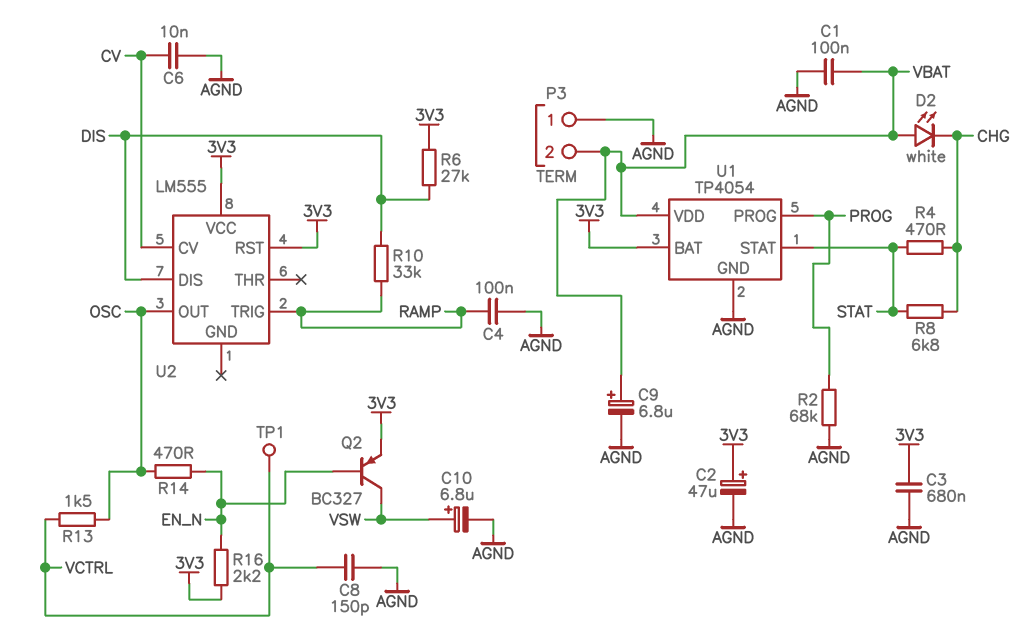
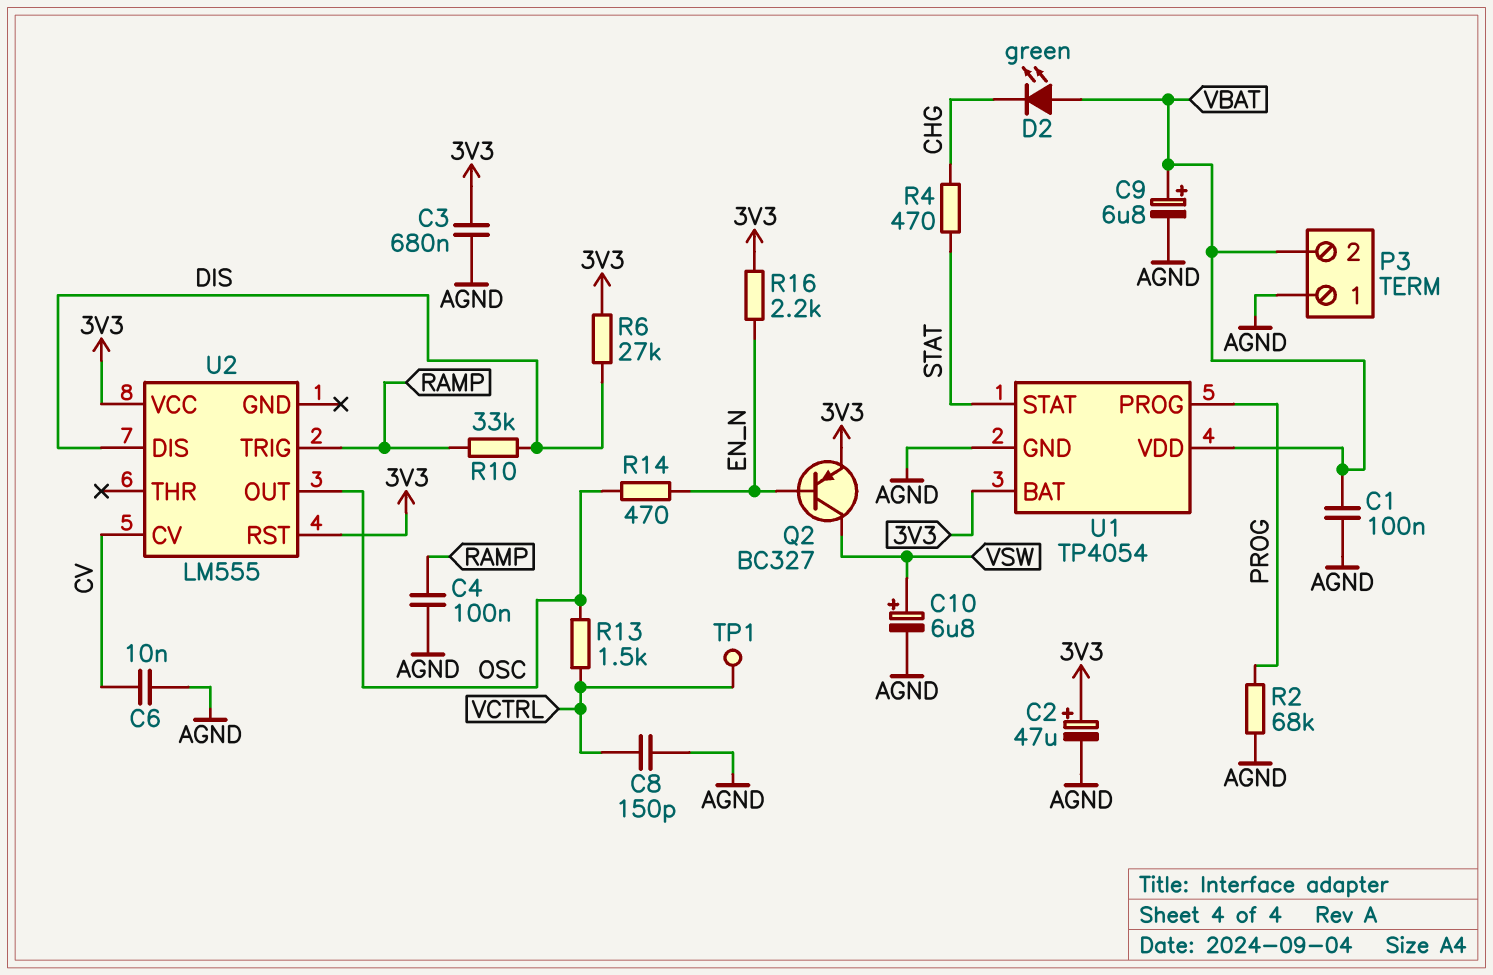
D2: LED white (A VBAT, K CHG) -> LED green (A VBAT, K CHG)
R8: 6.8k (CHG, STAT) -> none

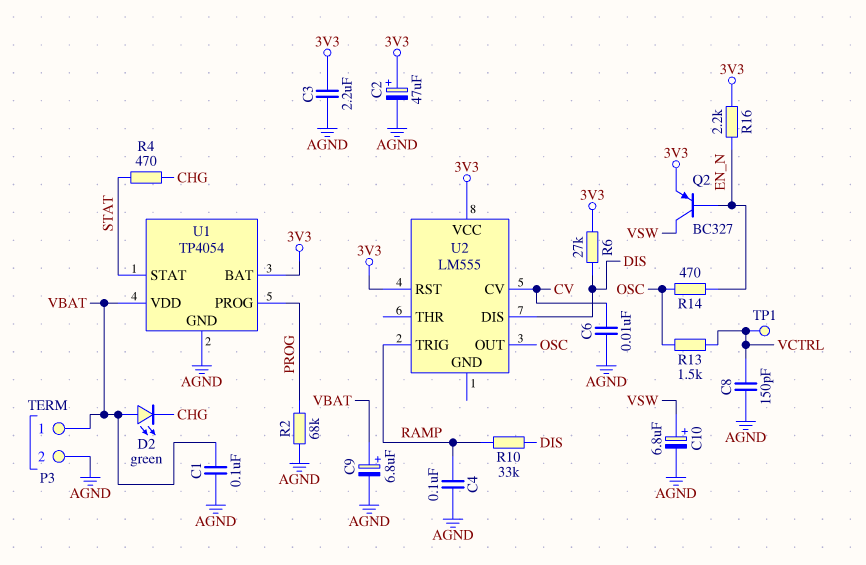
C3: 680nF (3V3, AGND) -> 2.2uF (3V3, AGND)
P3 pin 1: AGND -> VBAT
P3 pin 2: VBAT -> AGND

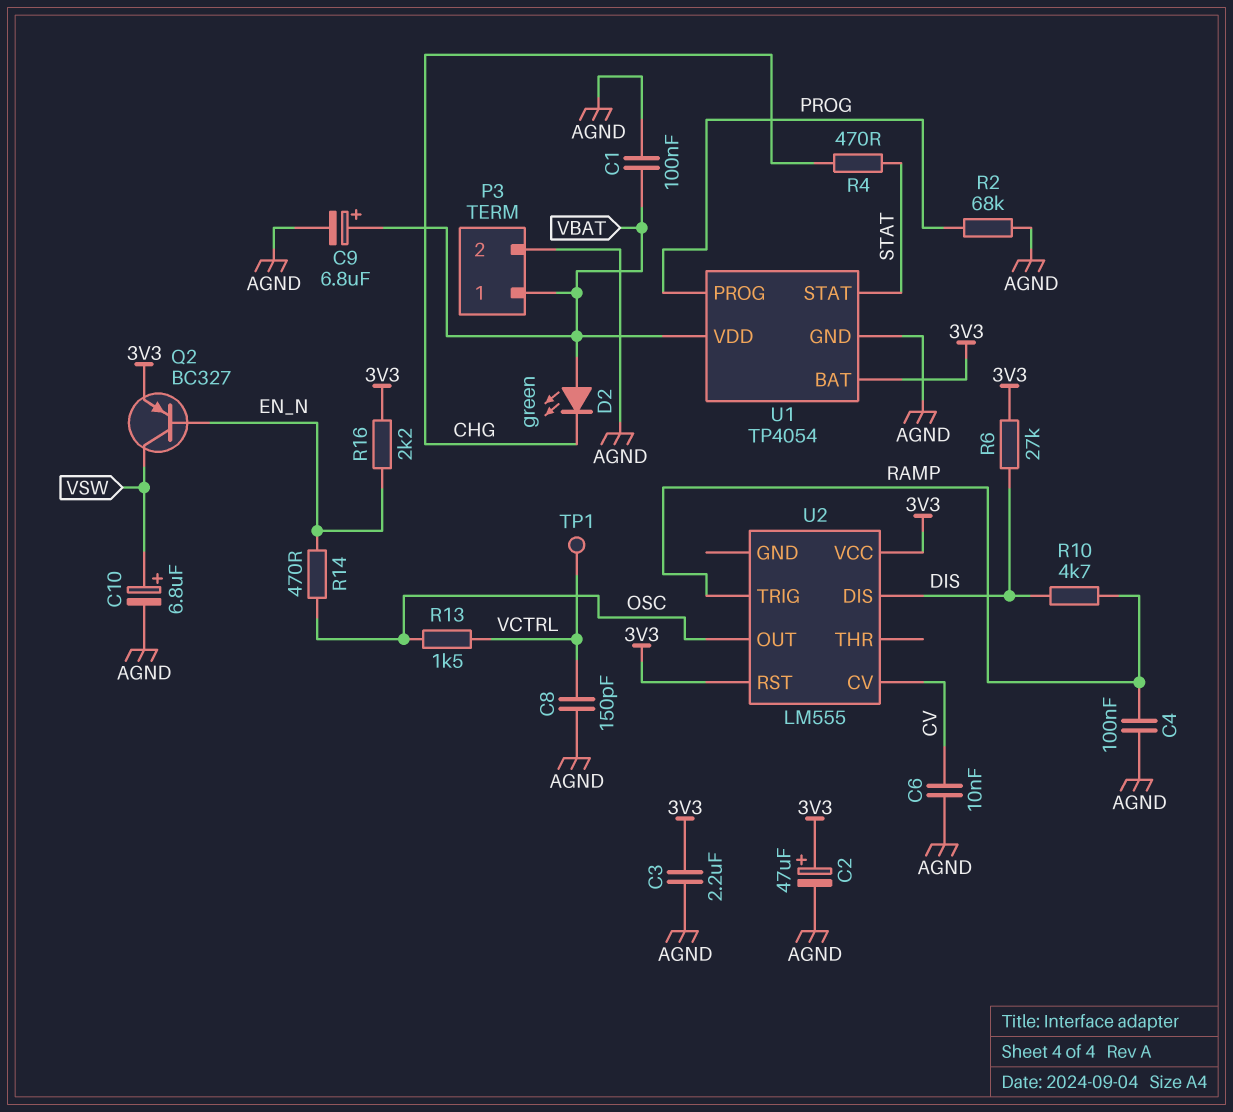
R10: 33k (DIS, RAMP) -> 4.7k (DIS, RAMP)

